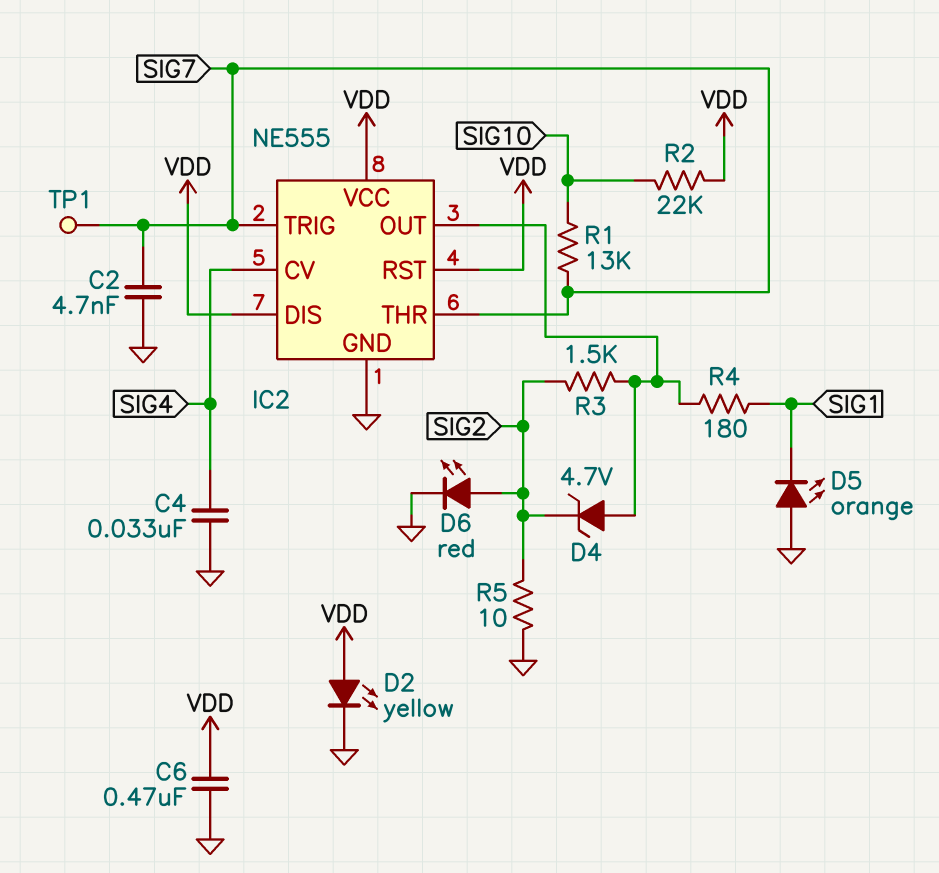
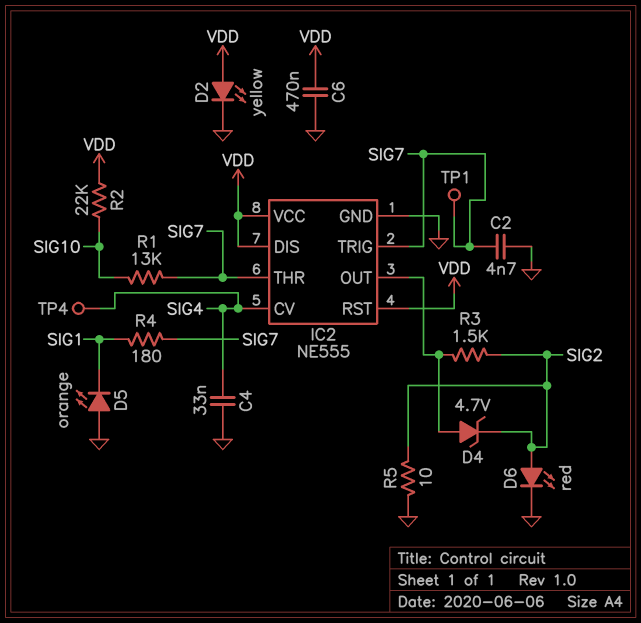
R4: 180 (IC2/OUT, SIG1) -> 180 (SIG1, SIG7)
TP4: none -> test point (SIG4)

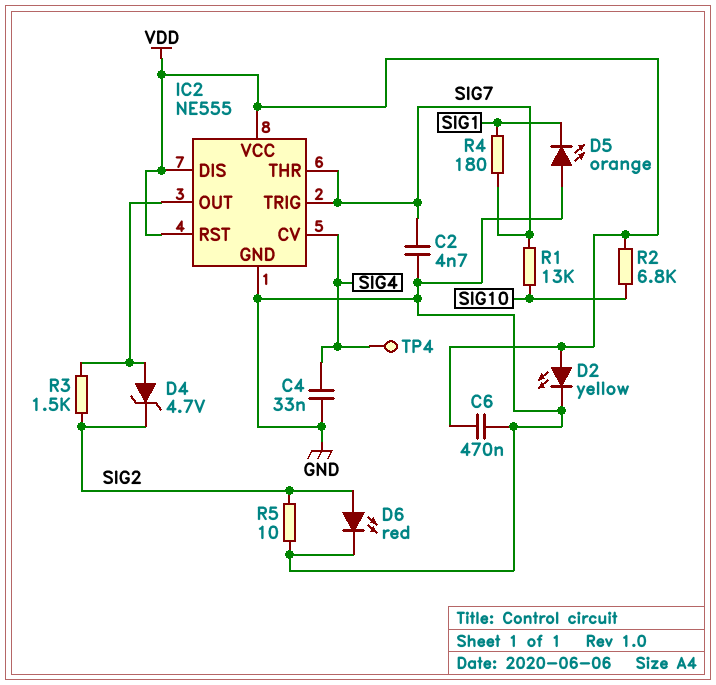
R2: 22k (SIG10, VDD) -> 6.8k (SIG10, VDD)
TP1: test point (SIG7) -> none

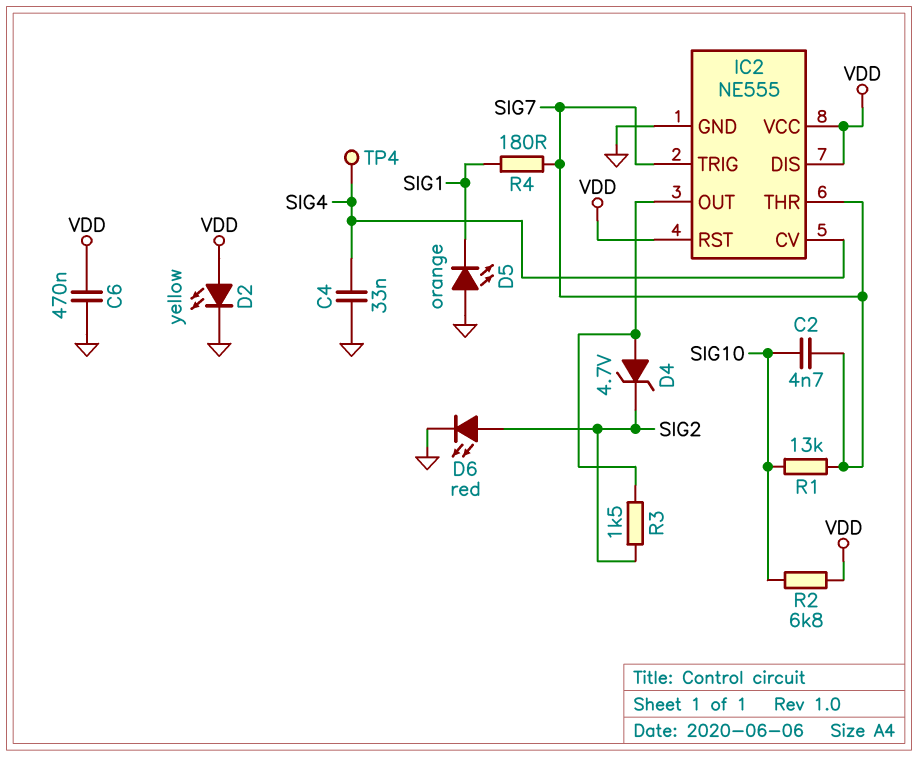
C2: 4.7nF (GND, SIG7) -> 4.7nF (SIG7, SIG10)
R5: 10 (GND, SIG2) -> none

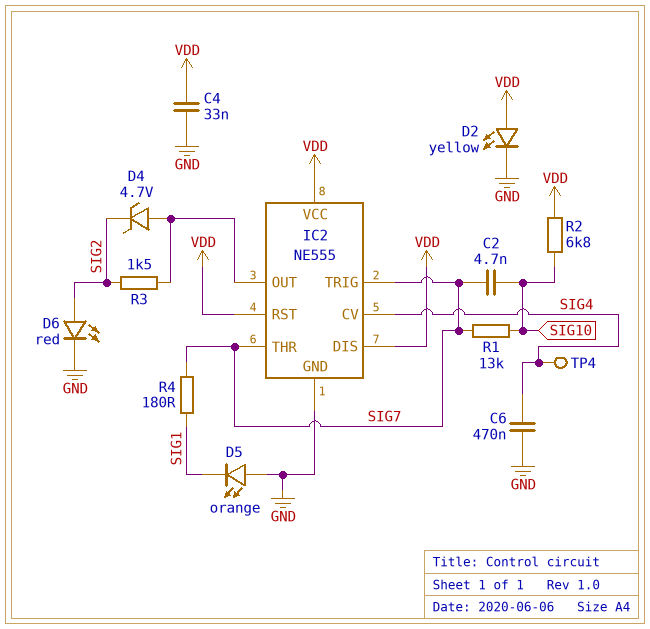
C4: 33nF (GND, SIG4) -> 33nF (GND, VDD)
C6: 470nF (GND, VDD) -> 470nF (GND, SIG4)

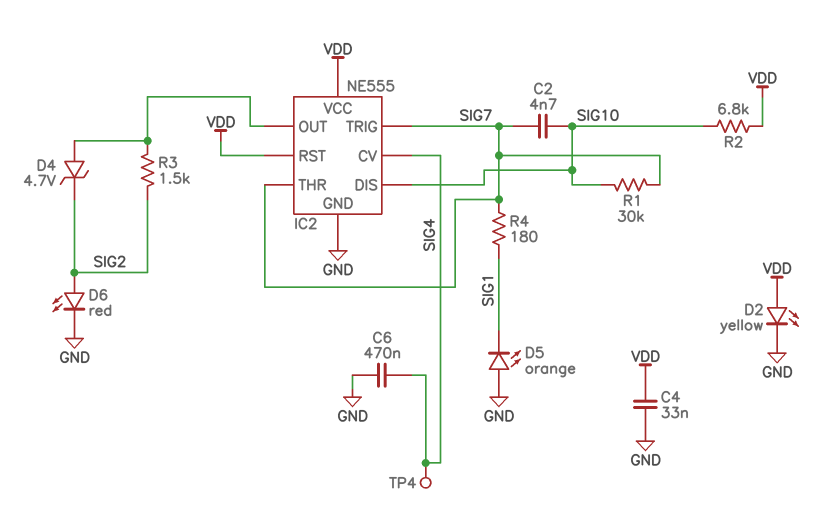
IC2 pin DIS: VDD -> SIG10
R1: 13k (SIG7, SIG10) -> 30k (SIG7, SIG10)

